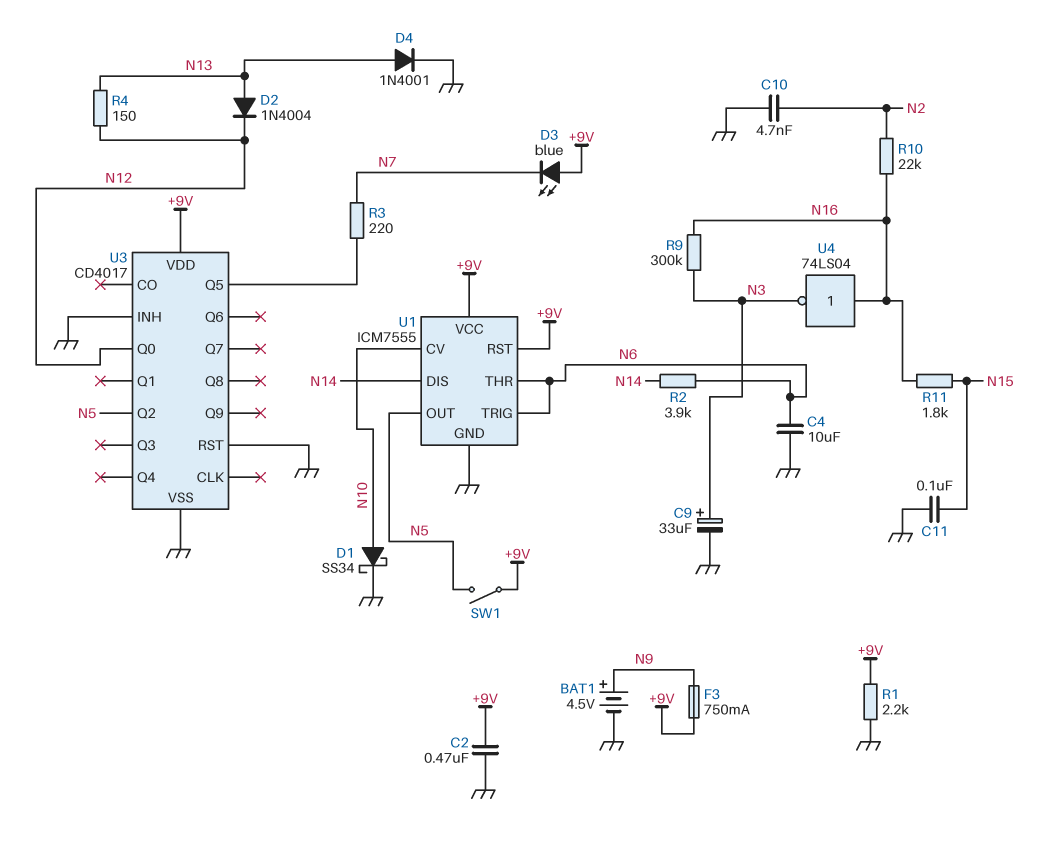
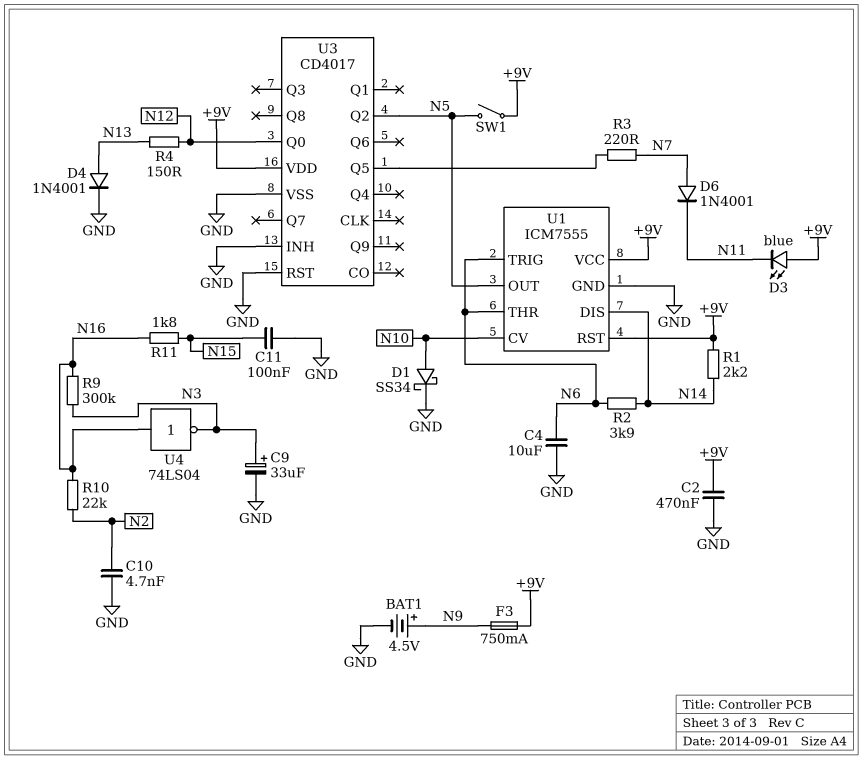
D2: diode 1N4004 (A N13, K N12) -> none
D3: LED blue (A +9V, K N7) -> LED blue (A +9V, K N11)
D6: none -> diode 1N4001 (A N7, K N11)
R1: 2.2k (+9V, GND) -> 2.2k (+9V, N14)

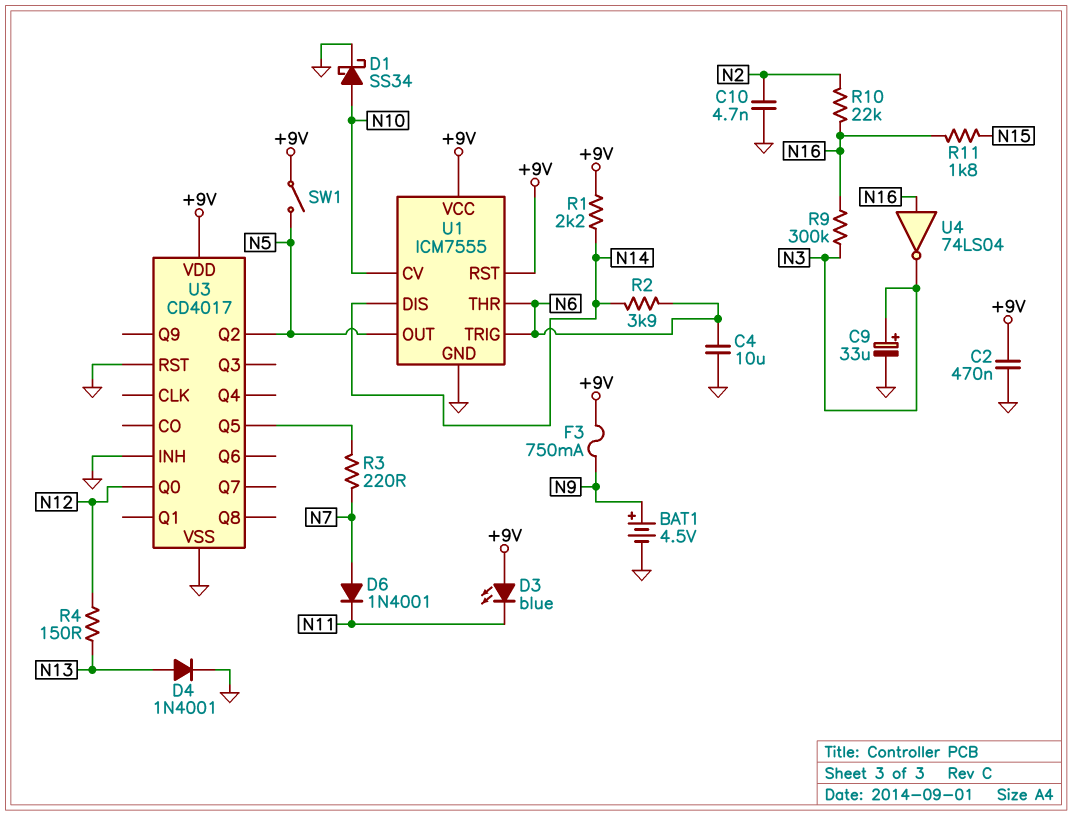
C11: 100nF (GND, N15) -> none

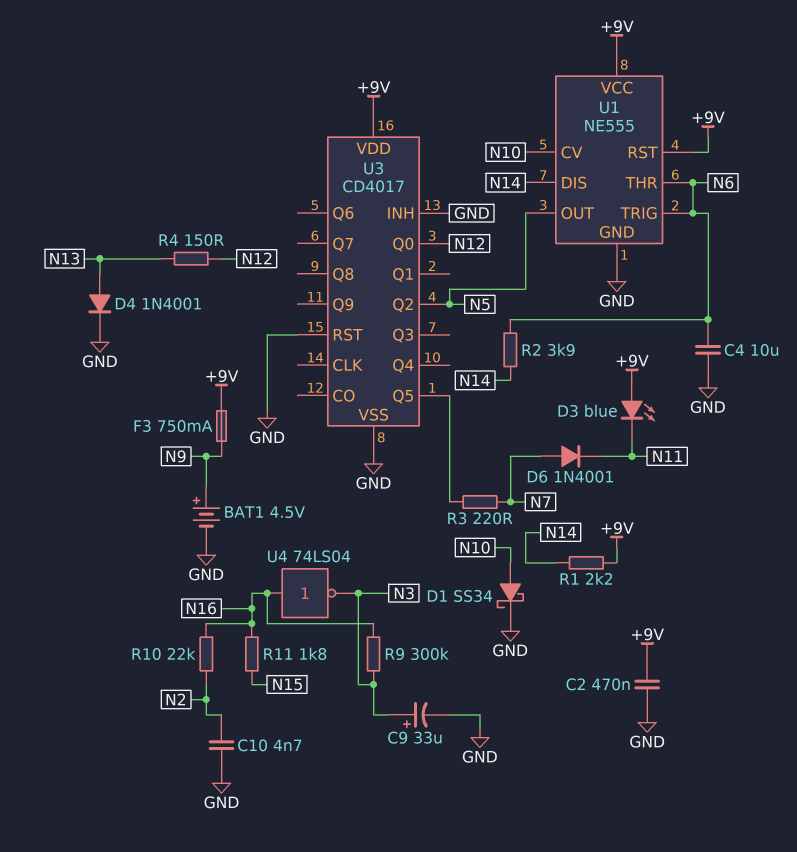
SW1: switch (+9V, N5) -> none
U1: ICM7555 -> NE555

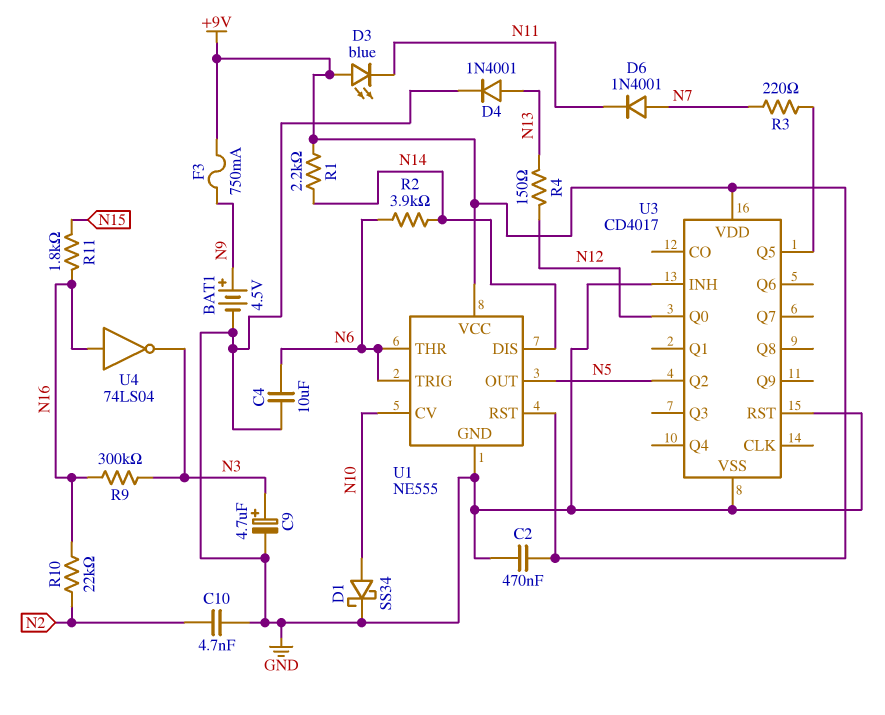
C9: 33uF (plus N3, minus GND) -> 4.7uF (plus N3, minus GND)

